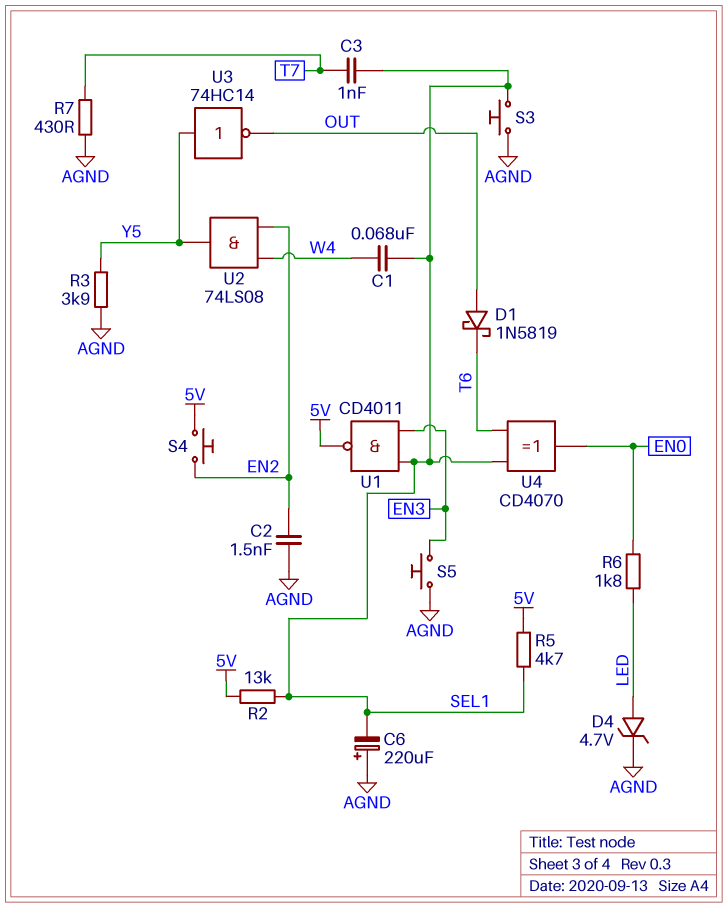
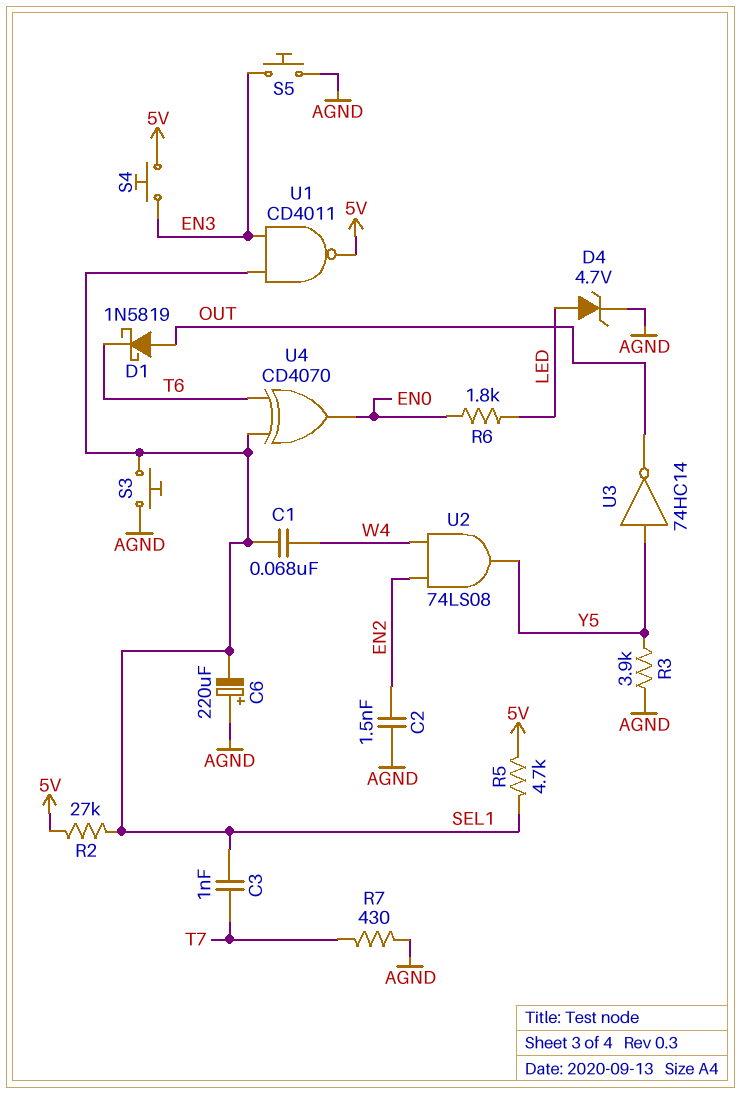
R2: 13k (5V, SEL1) -> 27k (5V, SEL1)
S4: button (5V, EN2) -> button (5V, EN3)

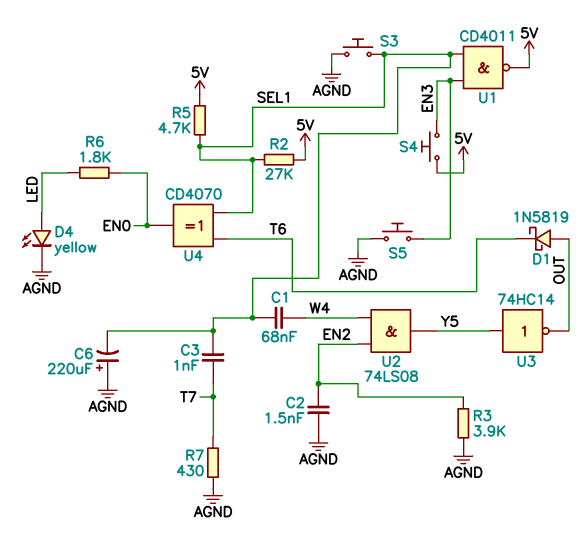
D4: zener 4.7V (A LED, K AGND) -> LED yellow (A LED, K AGND)
R3: 3.9k (AGND, Y5) -> 3.9k (AGND, EN2)

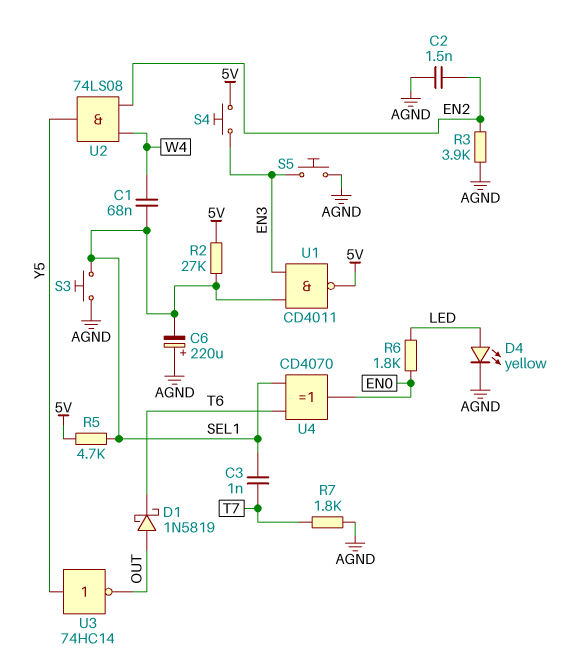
R7: 430 (AGND, T7) -> 1.8k (AGND, T7)

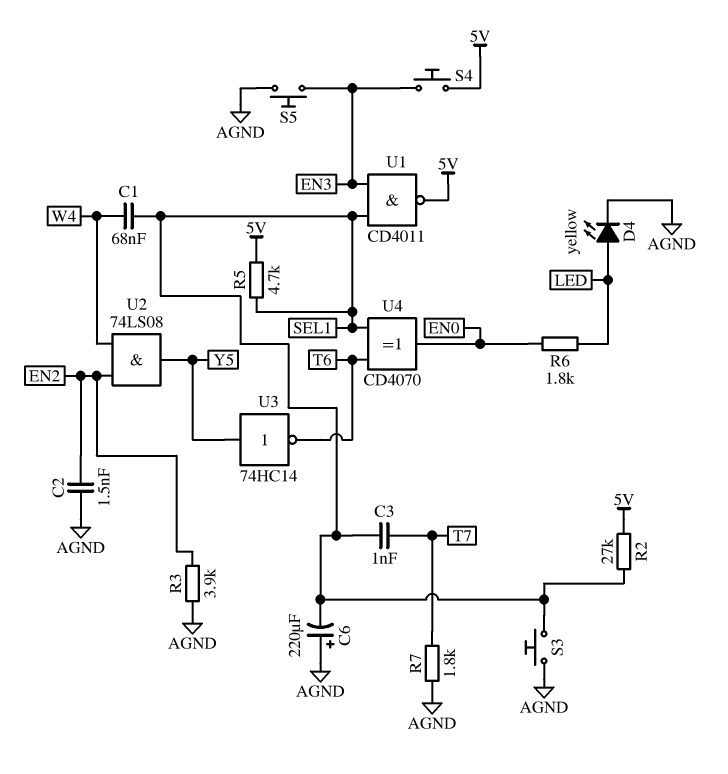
D1: schottky 1N5819 (A OUT, K T6) -> none
U3: NOT 74HC14 (in Y5, out OUT) -> NOT 74HC14 (in Y5, out T6)

